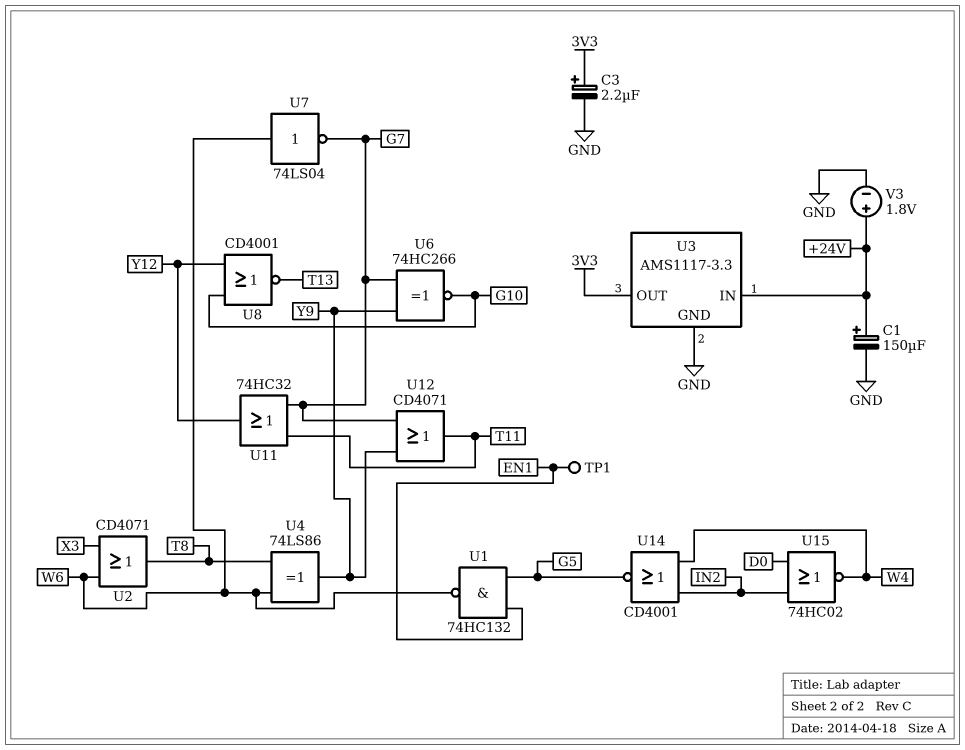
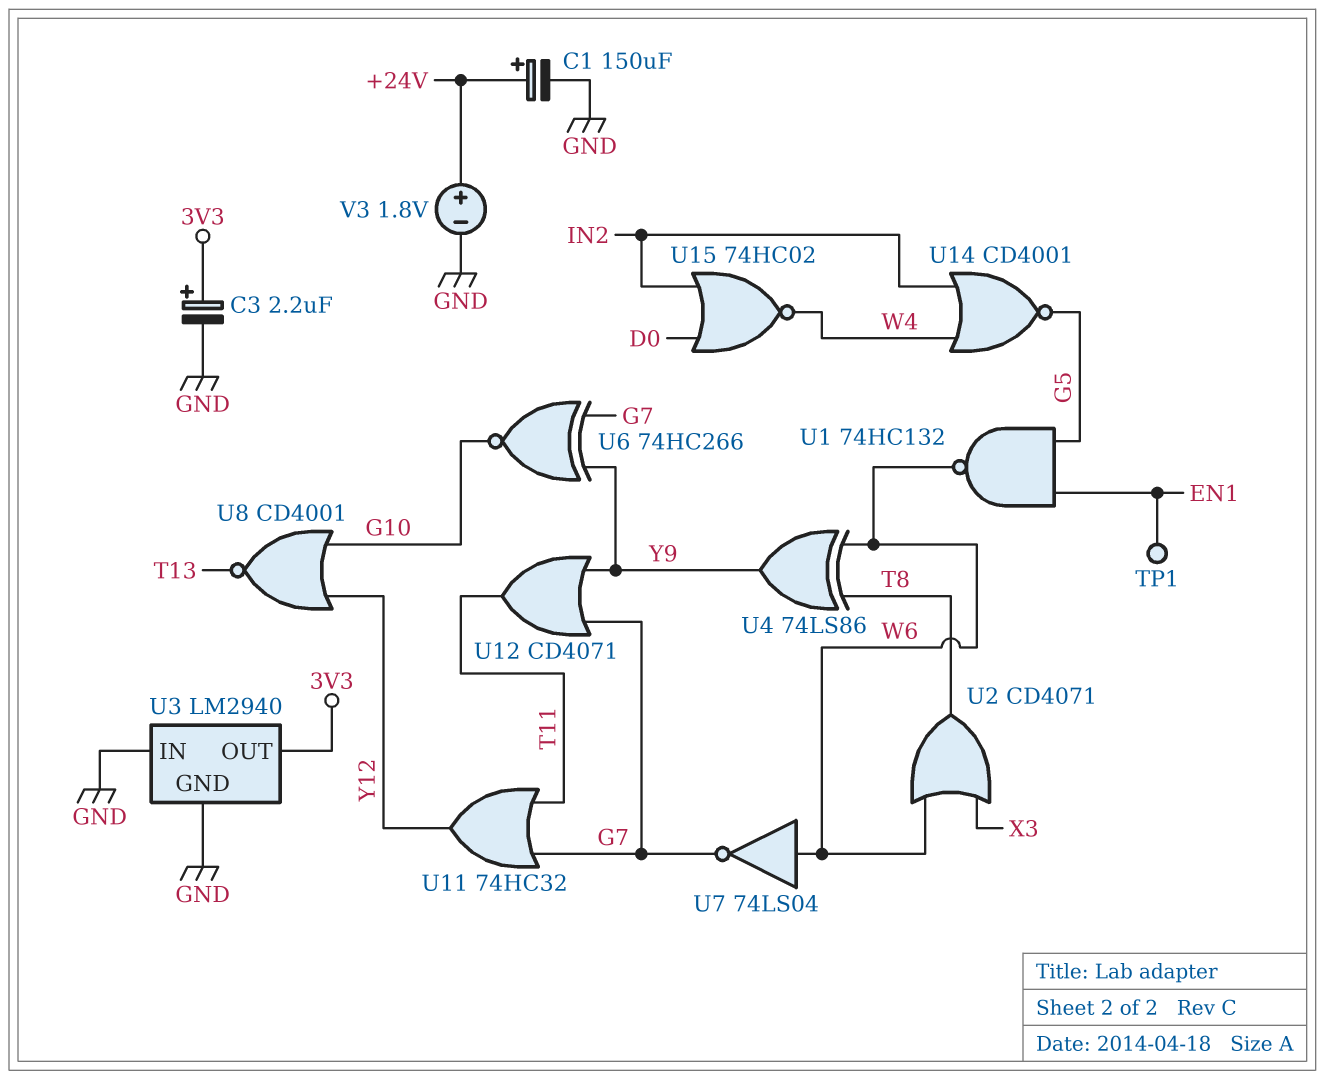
U3: AMS1117-3.3 -> LM2940
U3 pin IN: +24V -> GND

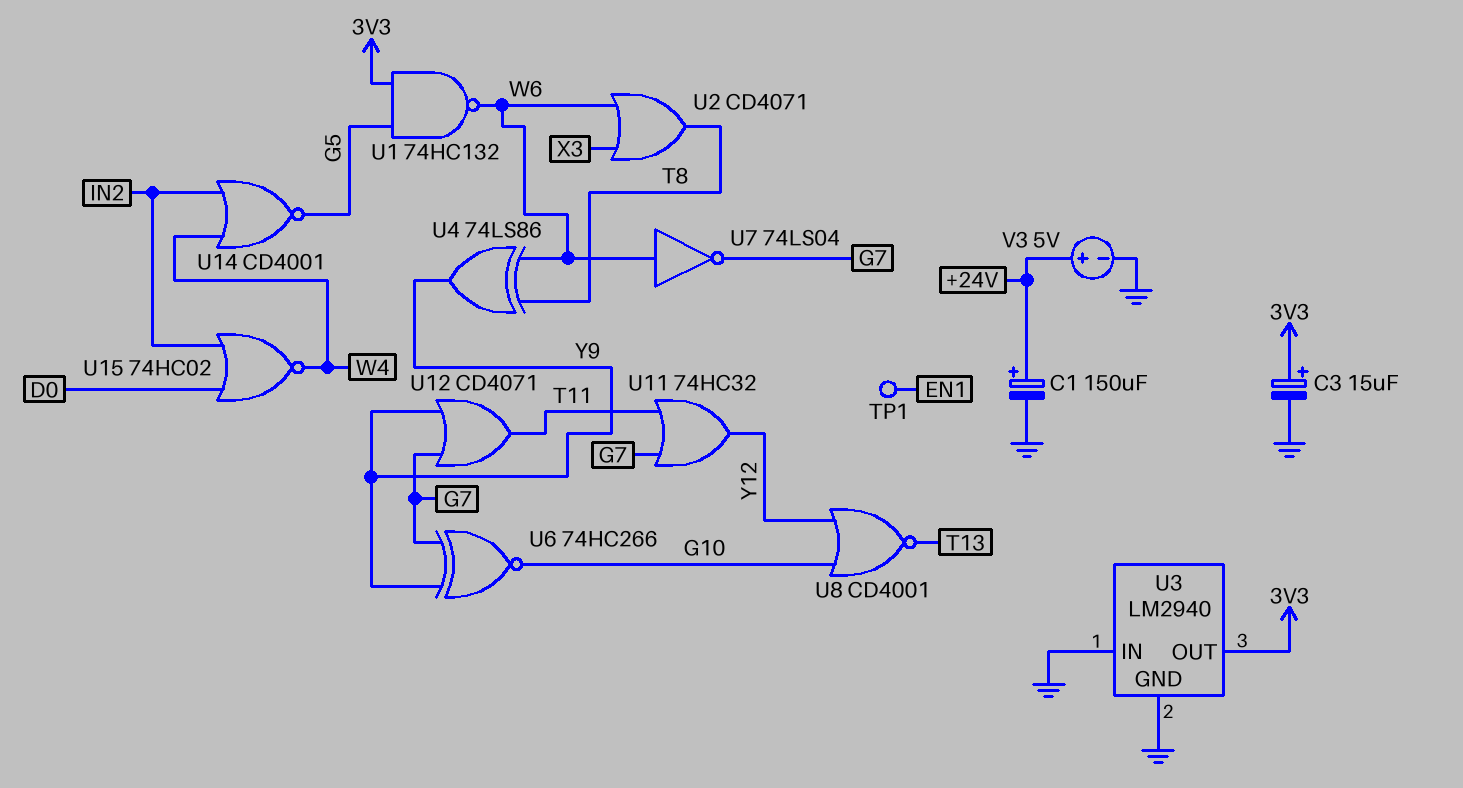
C3: 2.2uF (plus 3V3, minus GND) -> 15uF (plus 3V3, minus GND)
U1: NAND 74HC132 (in EN1, in G5, out W6) -> NAND 74HC132 (in 3V3, in G5, out W6)
V3: 1.8V (plus +24V, minus GND) -> 5V (plus +24V, minus GND)

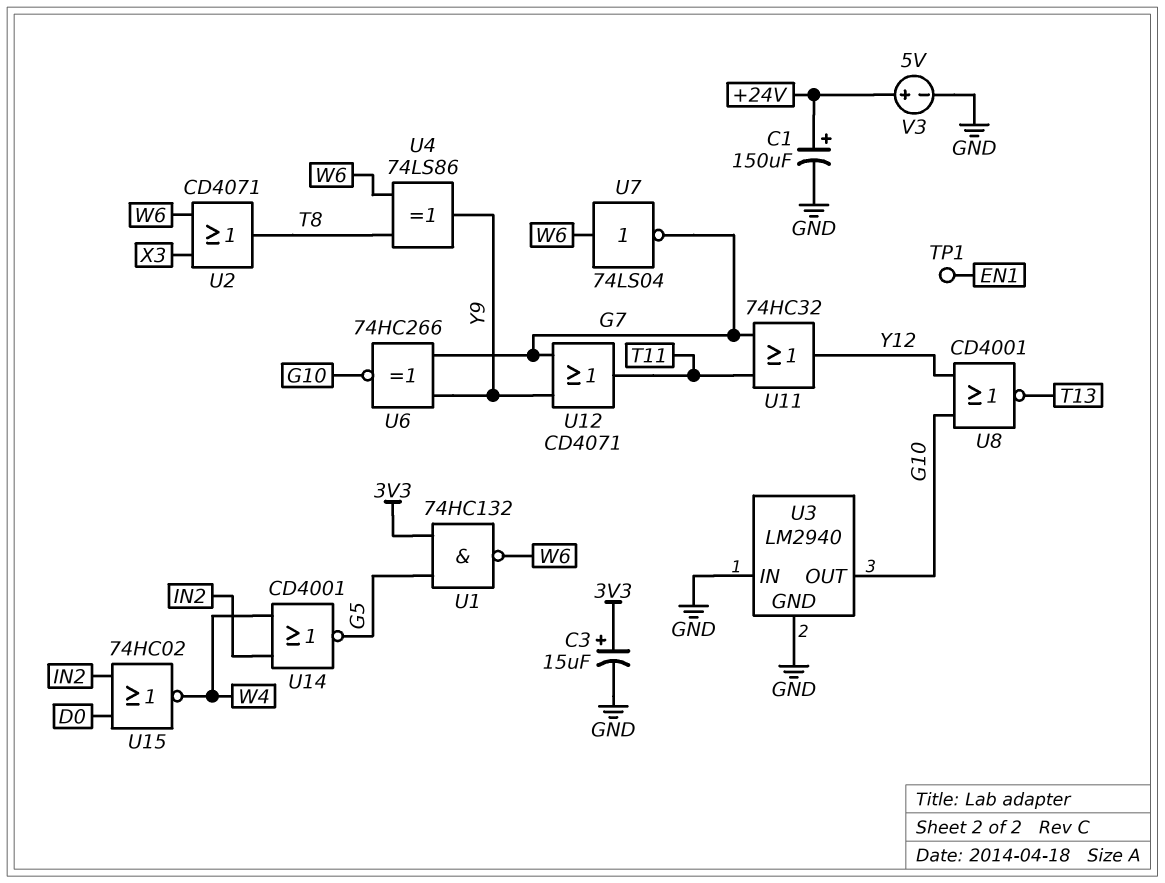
U3 pin OUT: 3V3 -> G10

